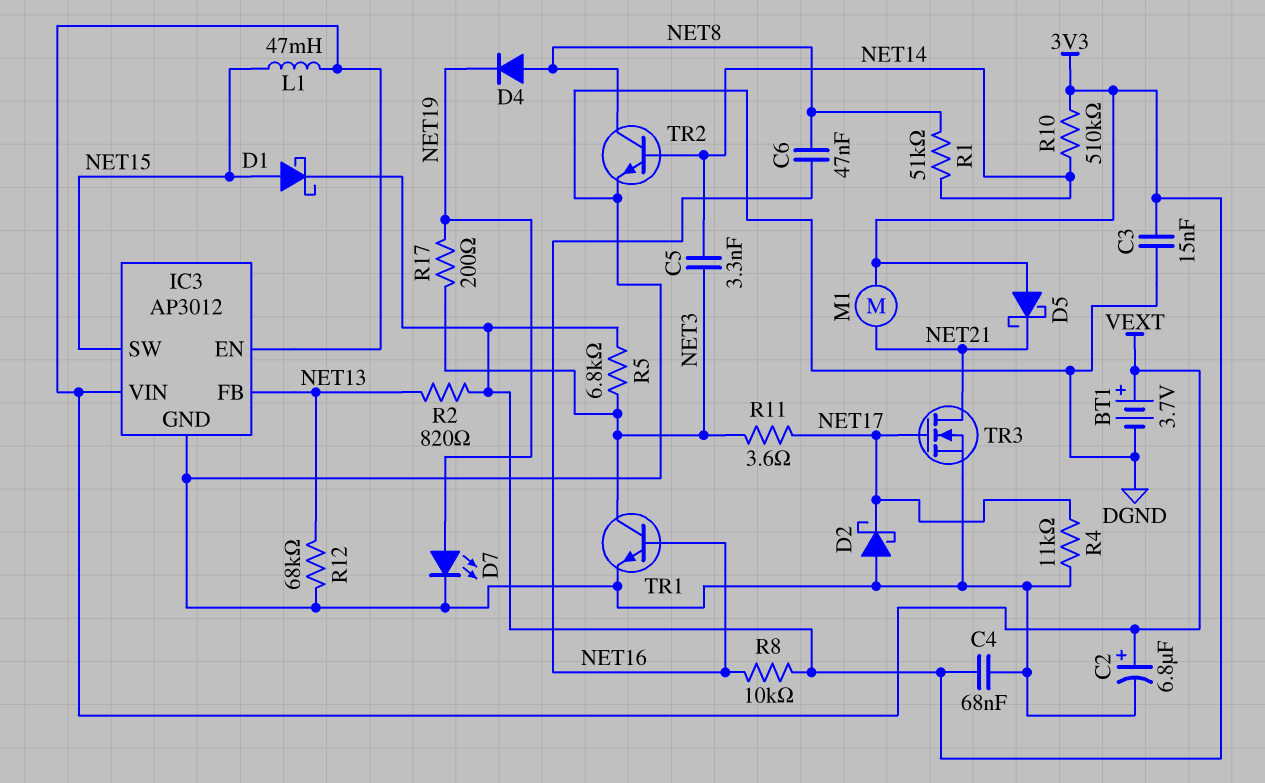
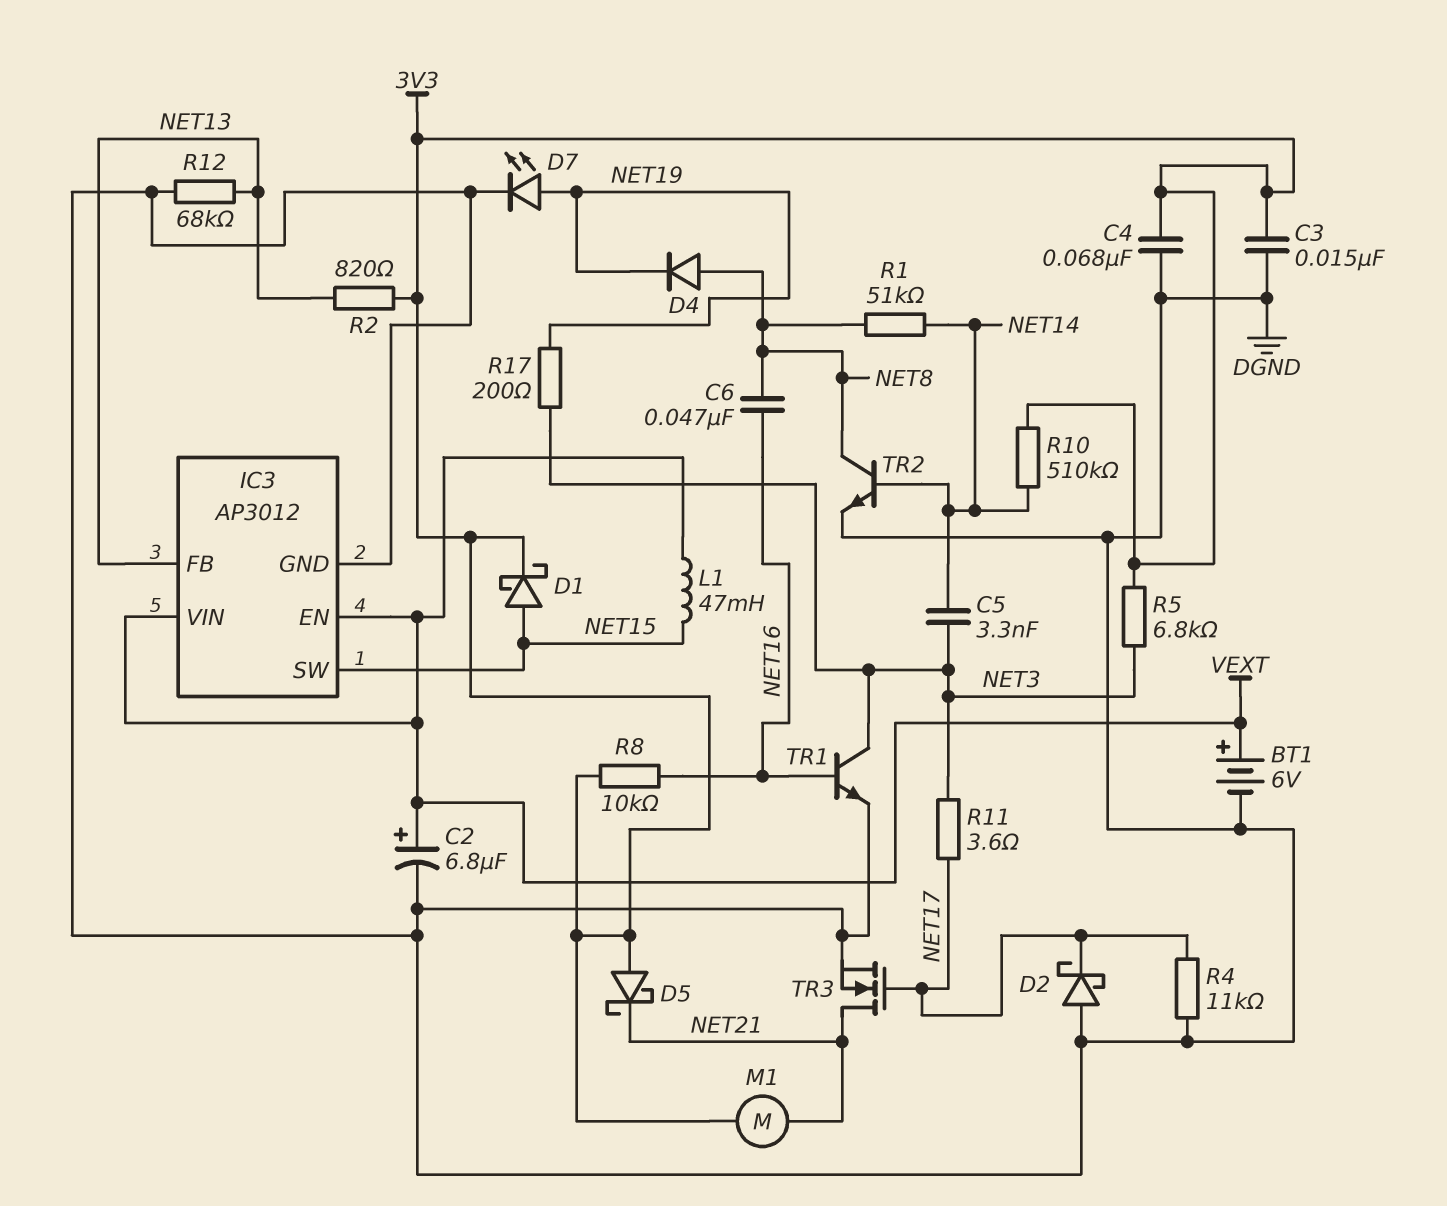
BT1: 3.7V (plus VEXT, minus DGND) -> 6V (plus VEXT, minus DGND)

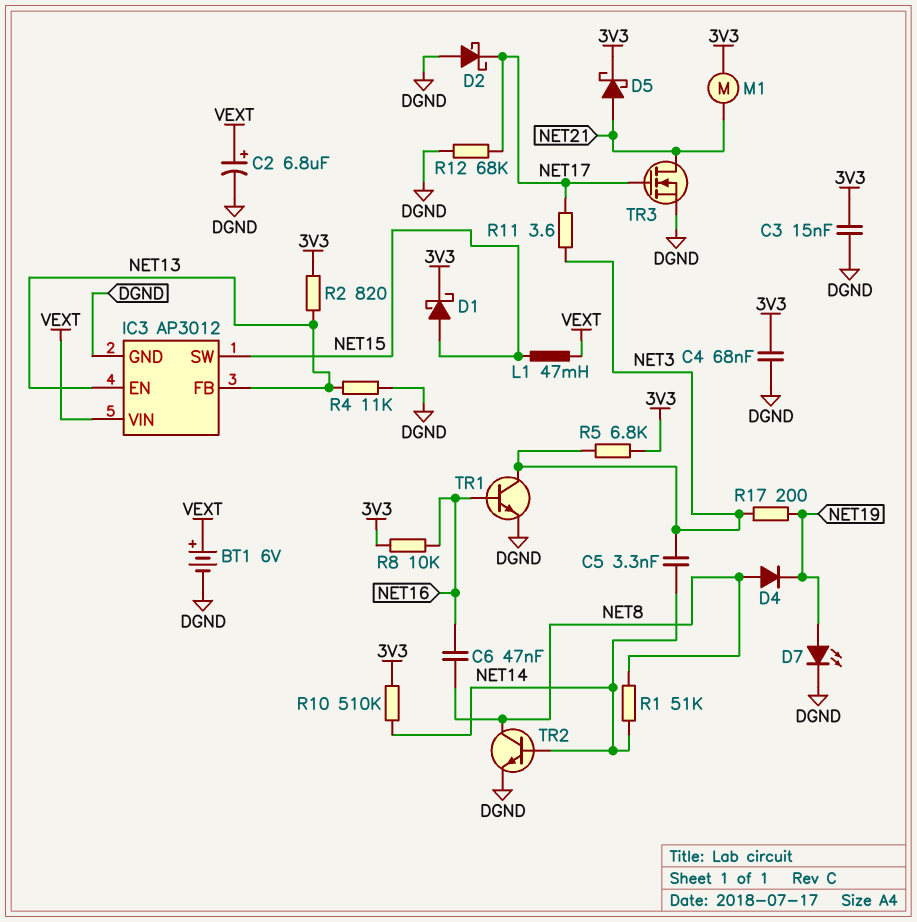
D5: schottky (A 3V3, K NET21) -> schottky (A NET21, K 3V3)
IC3 pin EN: VEXT -> NET13
R4: 11k (DGND, NET17) -> 11k (DGND, NET13)
R12: 68k (DGND, NET13) -> 68k (DGND, NET17)

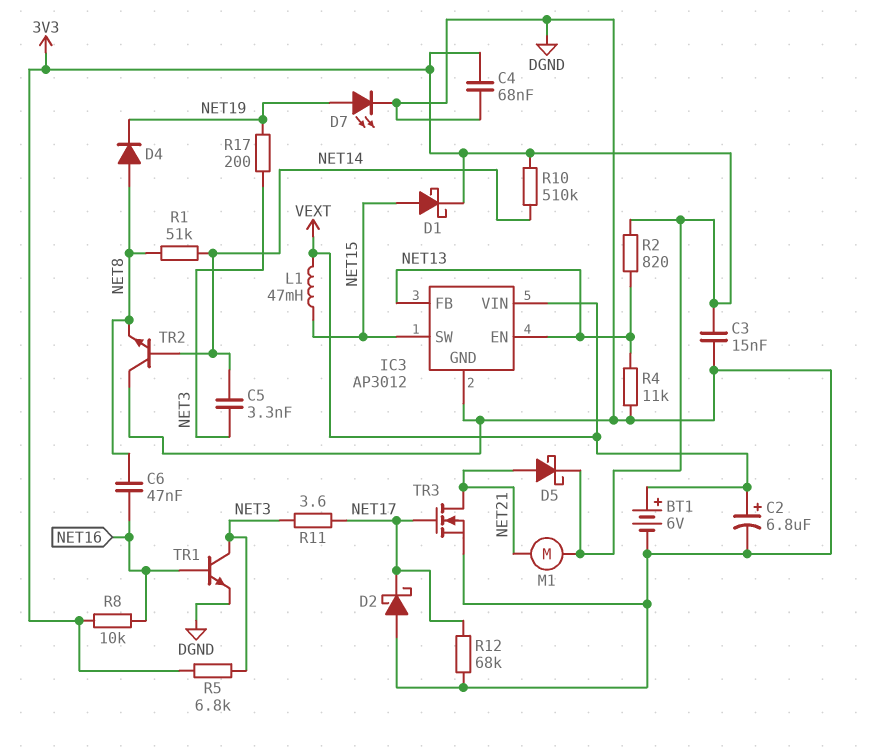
TR2: NPN (B NET14, C NET8, E DGND) -> NPN (B NET14, C DGND, E NET8)

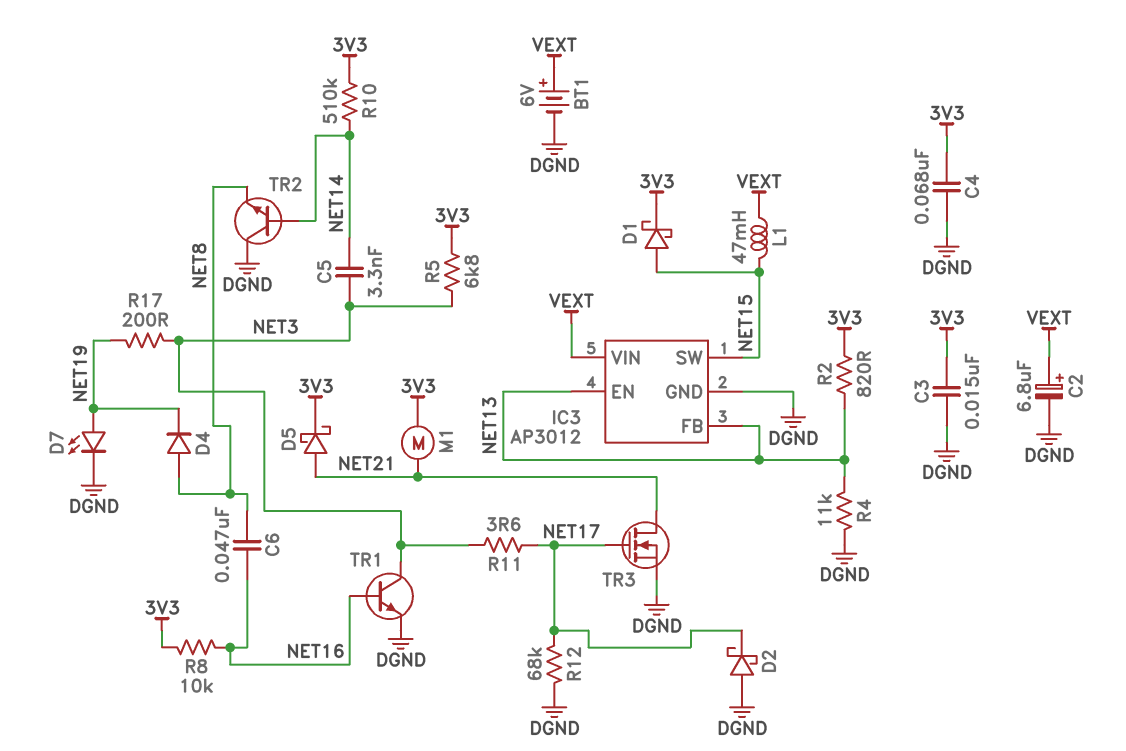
R1: 51k (NET8, NET14) -> none

